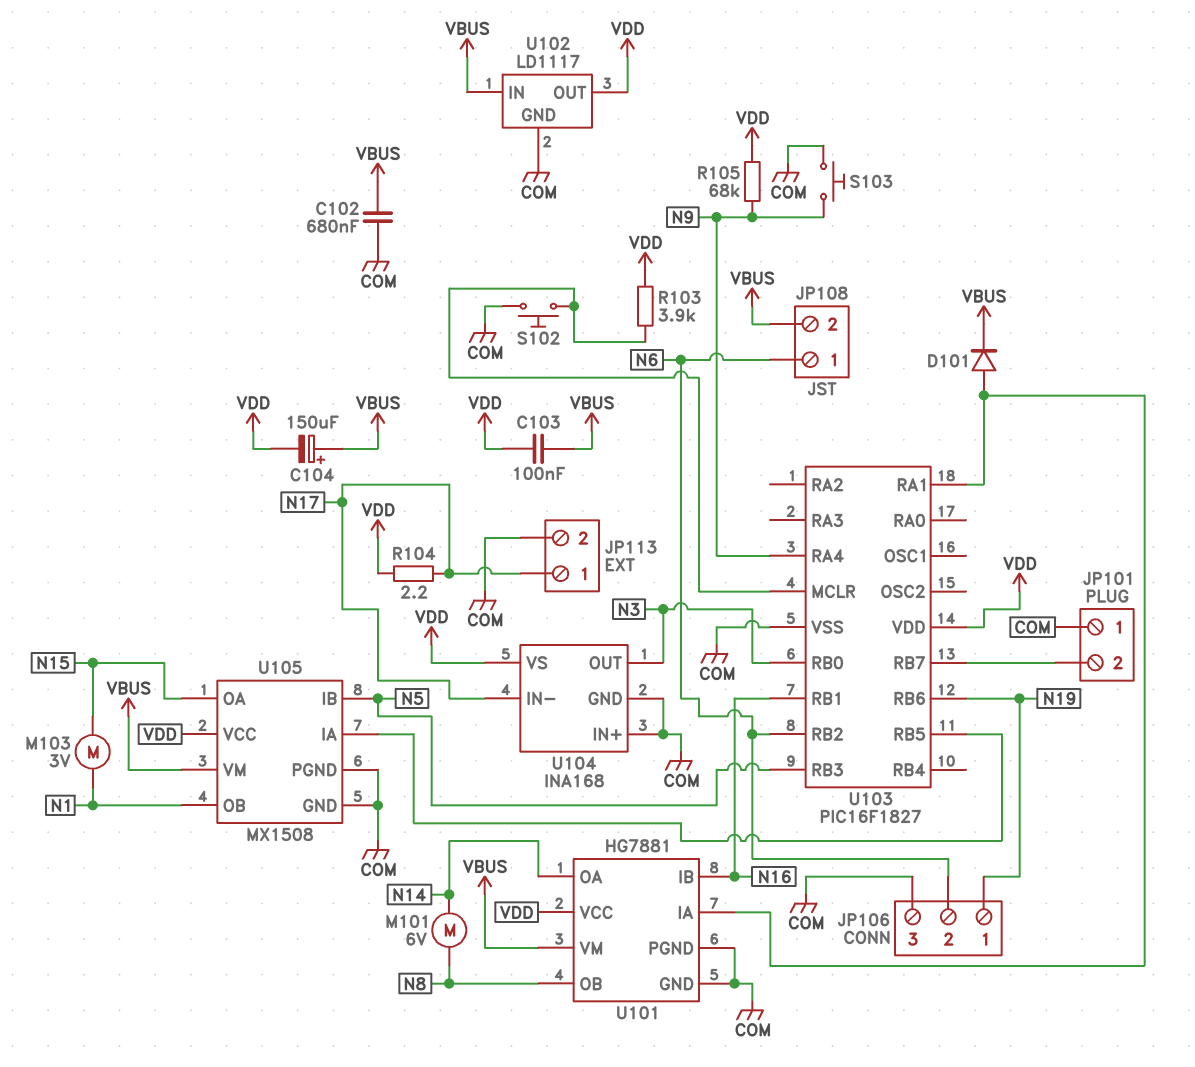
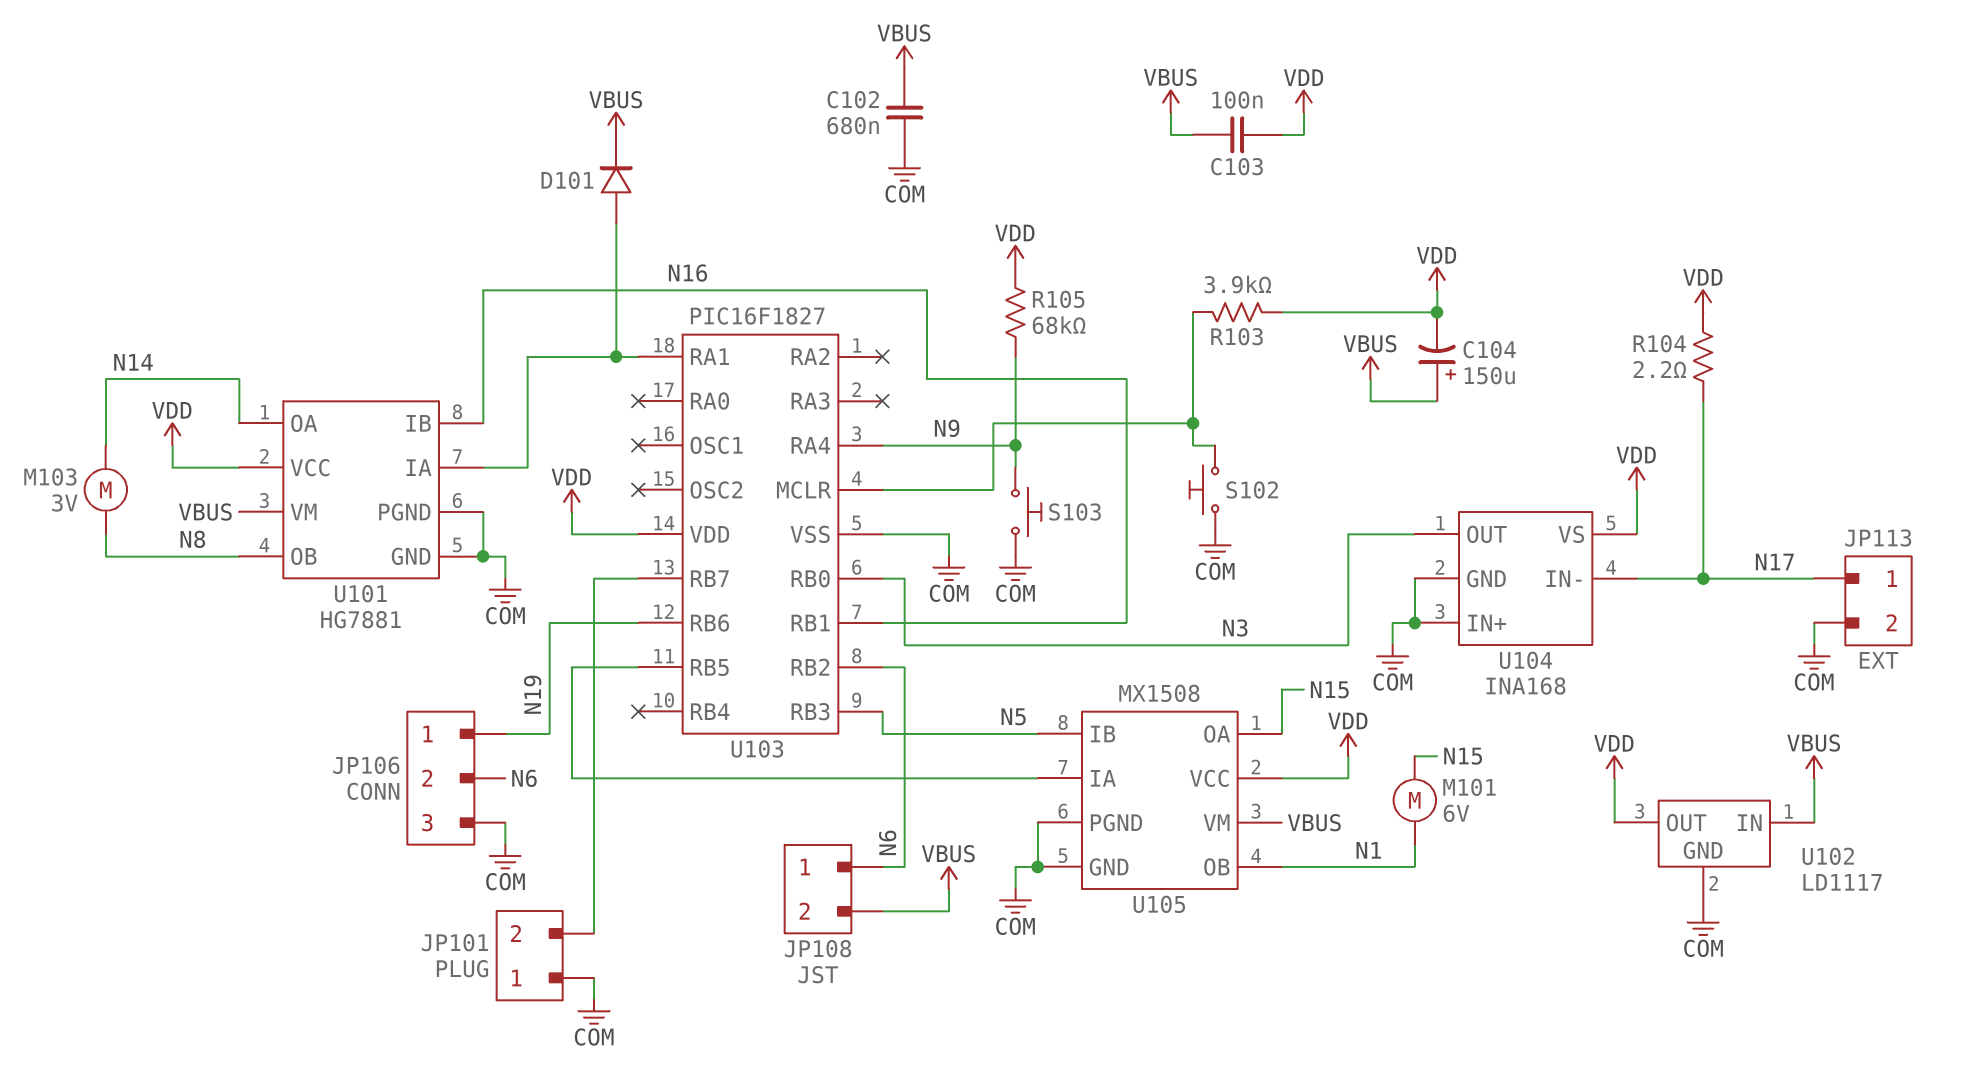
M101: motor 6V (N8, N14) -> motor 6V (N1, N15)
M103: motor 3V (N1, N15) -> motor 3V (N8, N14)

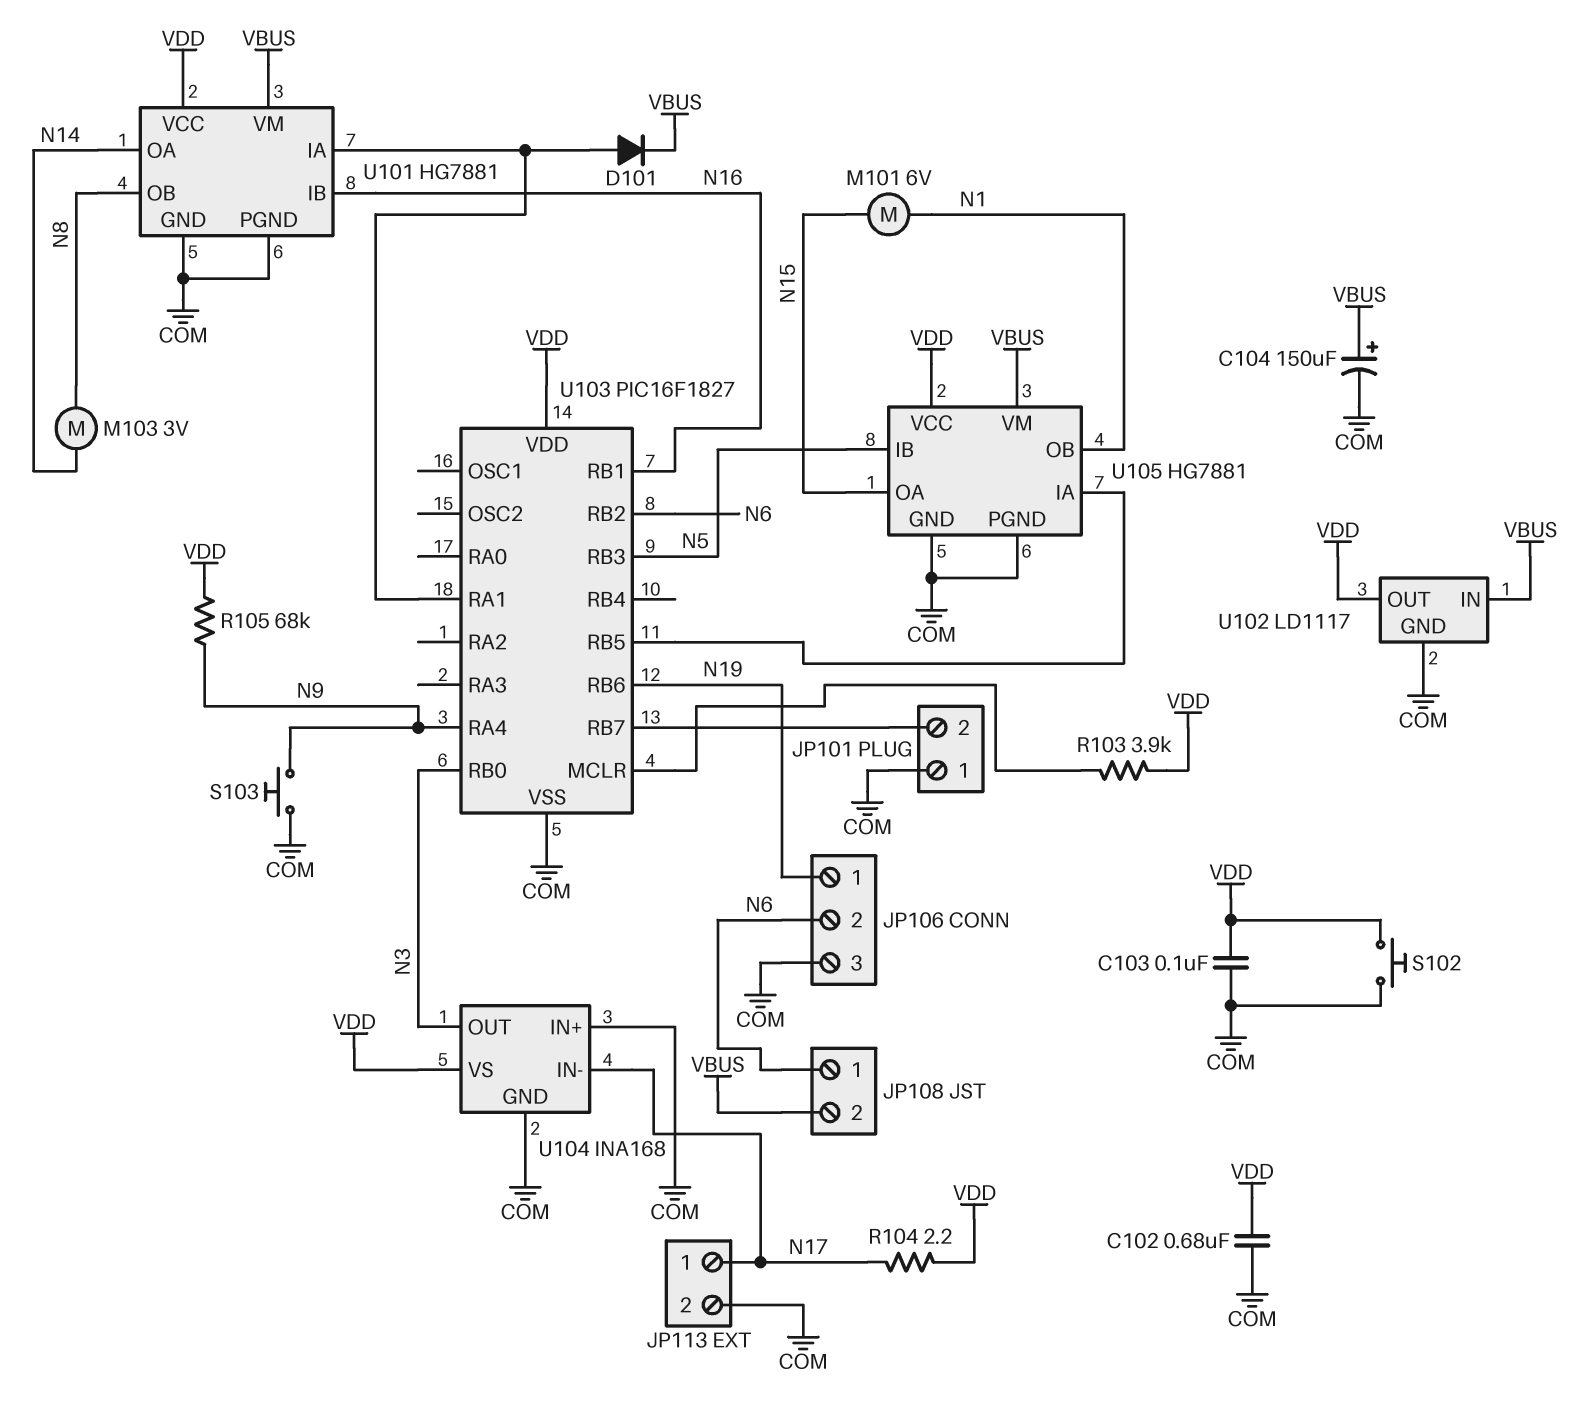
C102: 680nF (COM, VBUS) -> 680nF (COM, VDD)
C103: 100nF (VBUS, VDD) -> 100nF (COM, VDD)
C104: 150uF (plus VBUS, minus VDD) -> 150uF (plus VBUS, minus COM)
S102: button (COM, U103/MCLR) -> button (COM, VDD)
U105: MX1508 -> HG7881

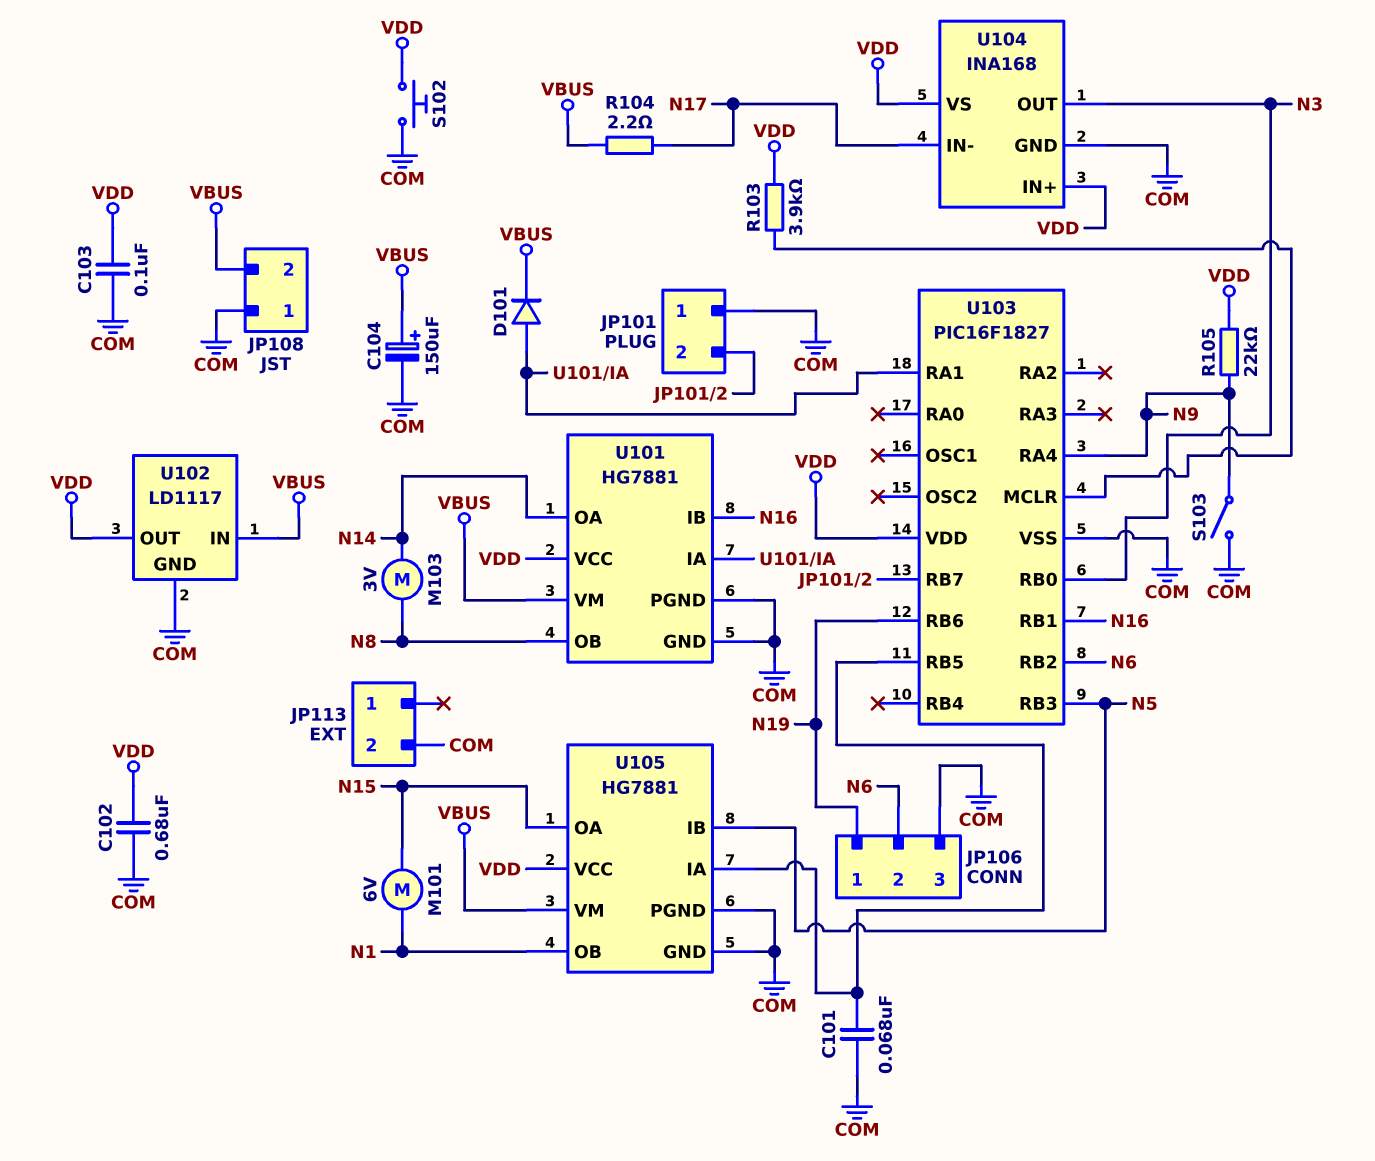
C101: none -> 68nF (COM, U103/RB5)
JP108 pin 1: N6 -> COM
JP113 pin 1: N17 -> none
R104: 2.2 (N17, VDD) -> 2.2 (N17, VBUS)
R105: 68k (N9, VDD) -> 22k (N9, VDD)
S103: button (COM, N9) -> switch (COM, N9)
U104 pin IN+: COM -> VDD

